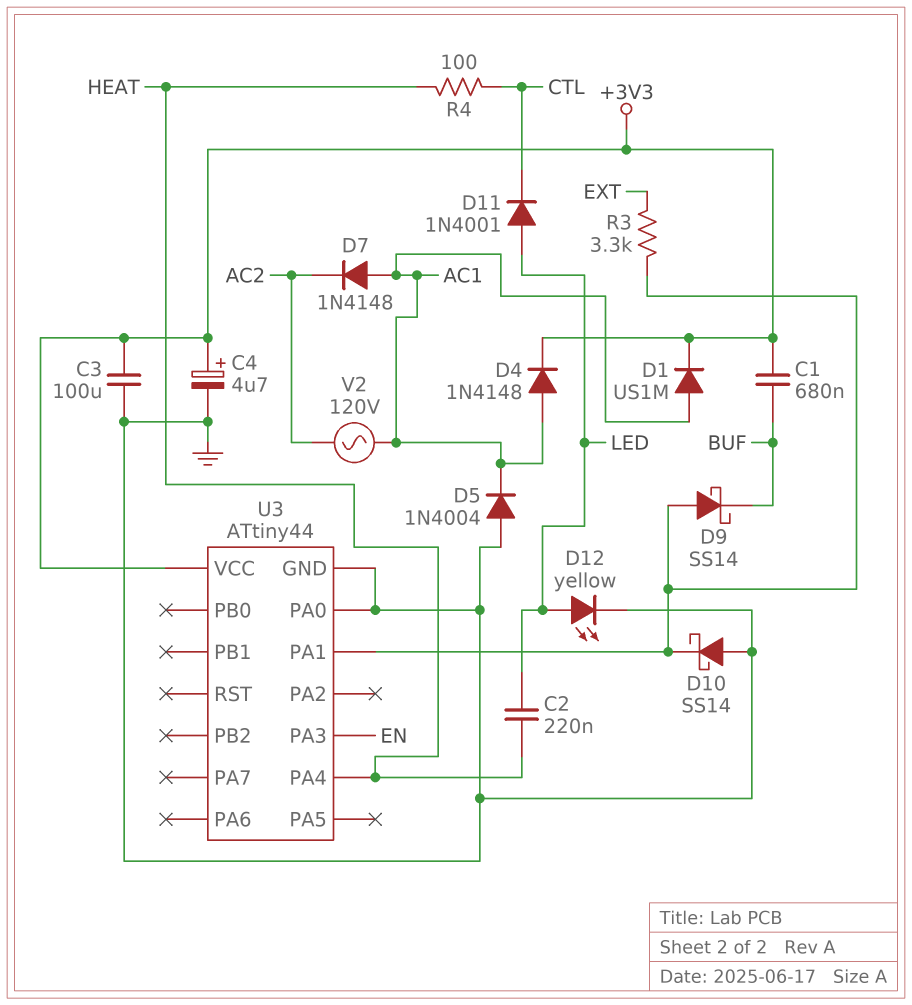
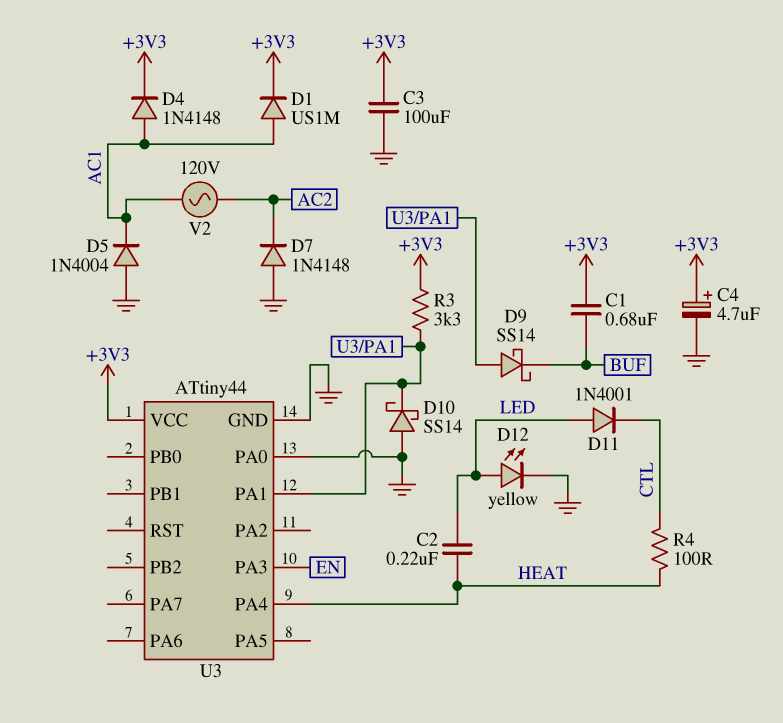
D7: diode 1N4148 (A AC1, K AC2) -> diode 1N4148 (A GND, K AC2)
R3: 3.3k (EXT, U3/PA1) -> 3.3k (+3V3, U3/PA1)

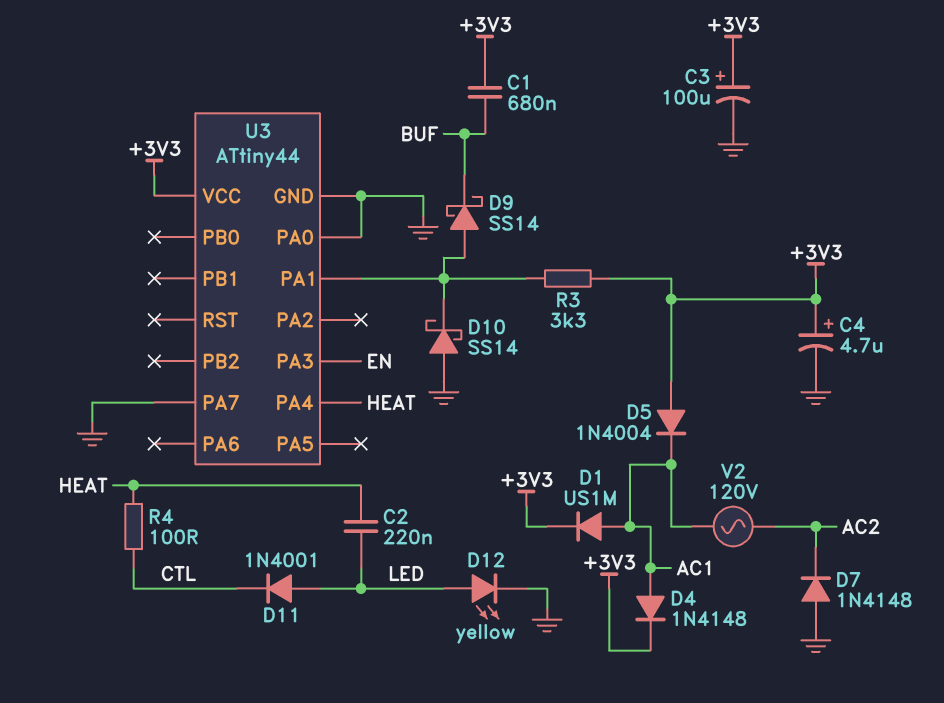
C3: 100uF (+3V3, GND) -> 100uF (plus +3V3, minus GND)
D5: diode 1N4004 (A GND, K AC1) -> diode 1N4004 (A +3V3, K AC1)
U3 pin PA7: none -> GND

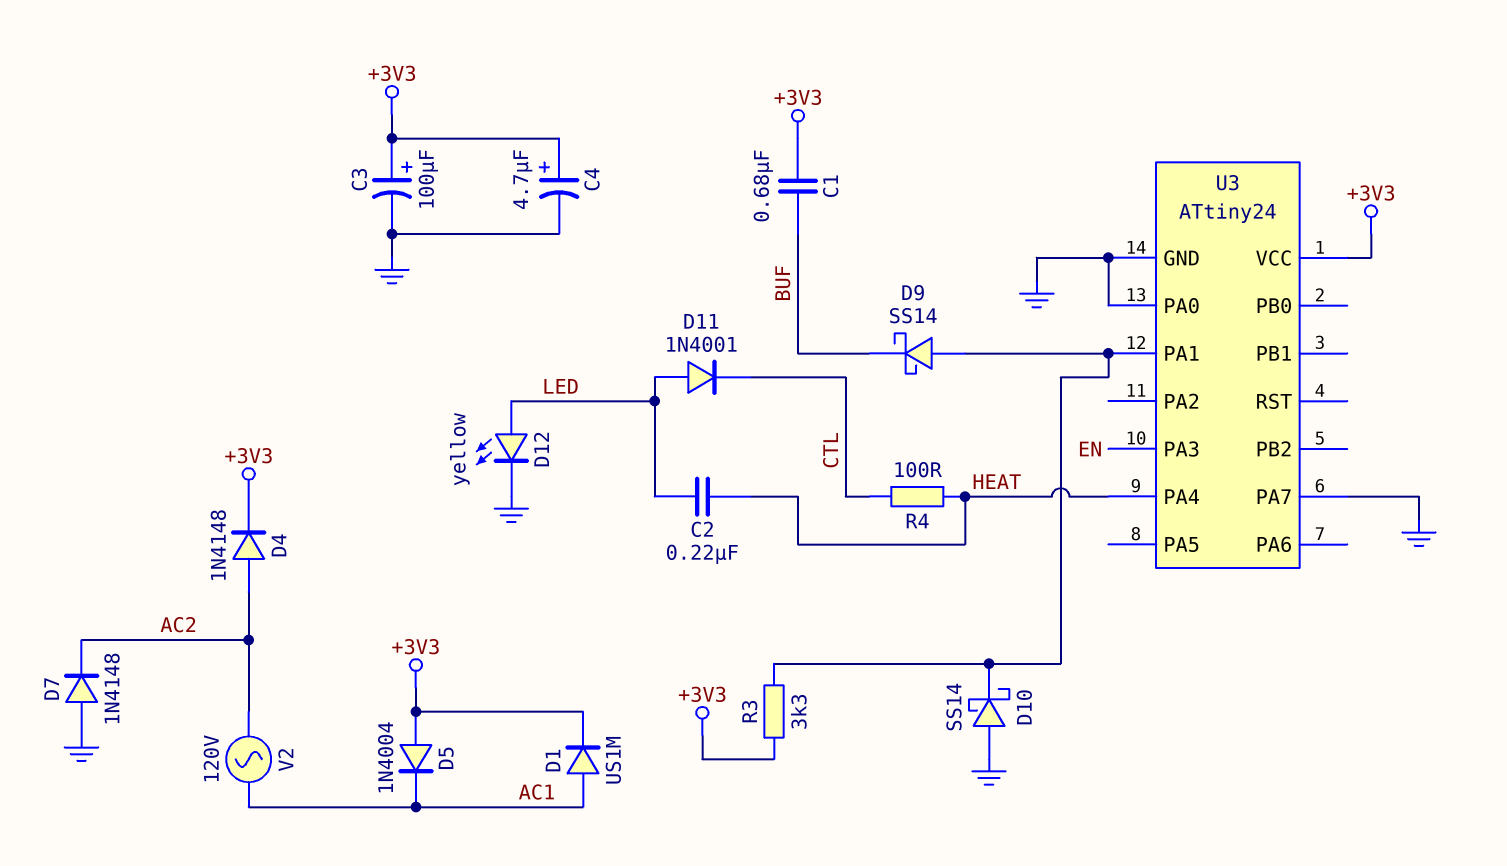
D4: diode 1N4148 (A AC1, K +3V3) -> diode 1N4148 (A AC2, K +3V3)
U3: ATtiny44 -> ATtiny24

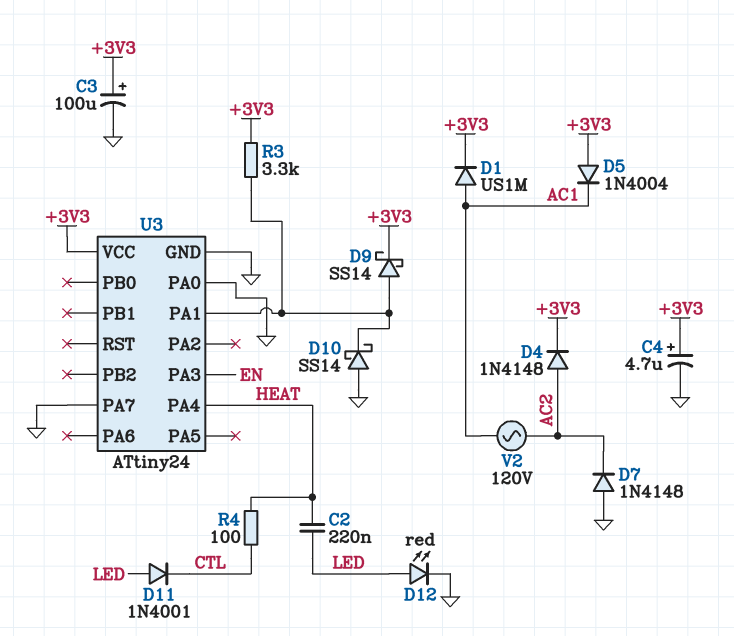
C1: 680nF (+3V3, BUF) -> none
D9: schottky SS14 (A U3/PA1, K BUF) -> schottky SS14 (A U3/PA1, K +3V3)
D12: LED yellow (A LED, K GND) -> LED red (A LED, K GND)

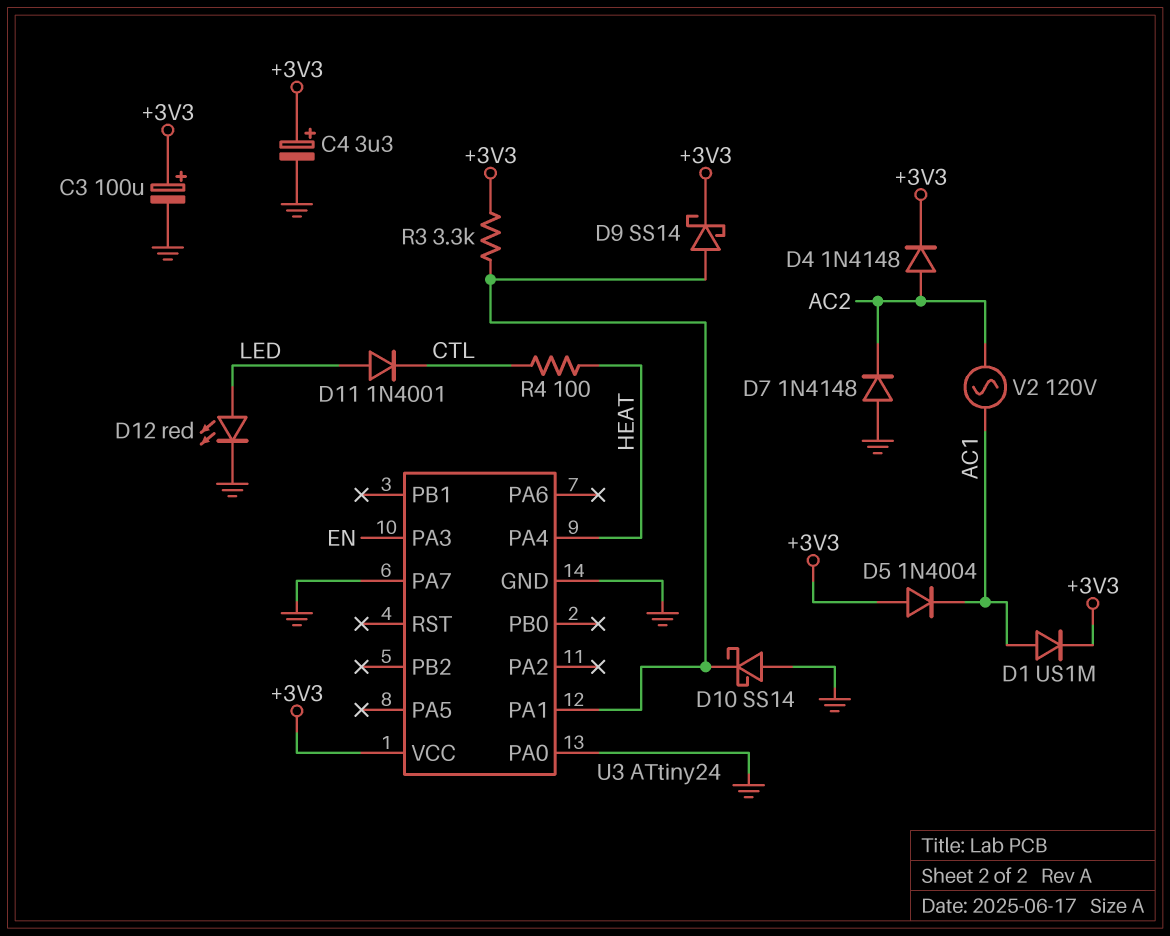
C2: 220nF (HEAT, LED) -> none
C4: 4.7uF (plus +3V3, minus GND) -> 3.3uF (plus +3V3, minus GND)

